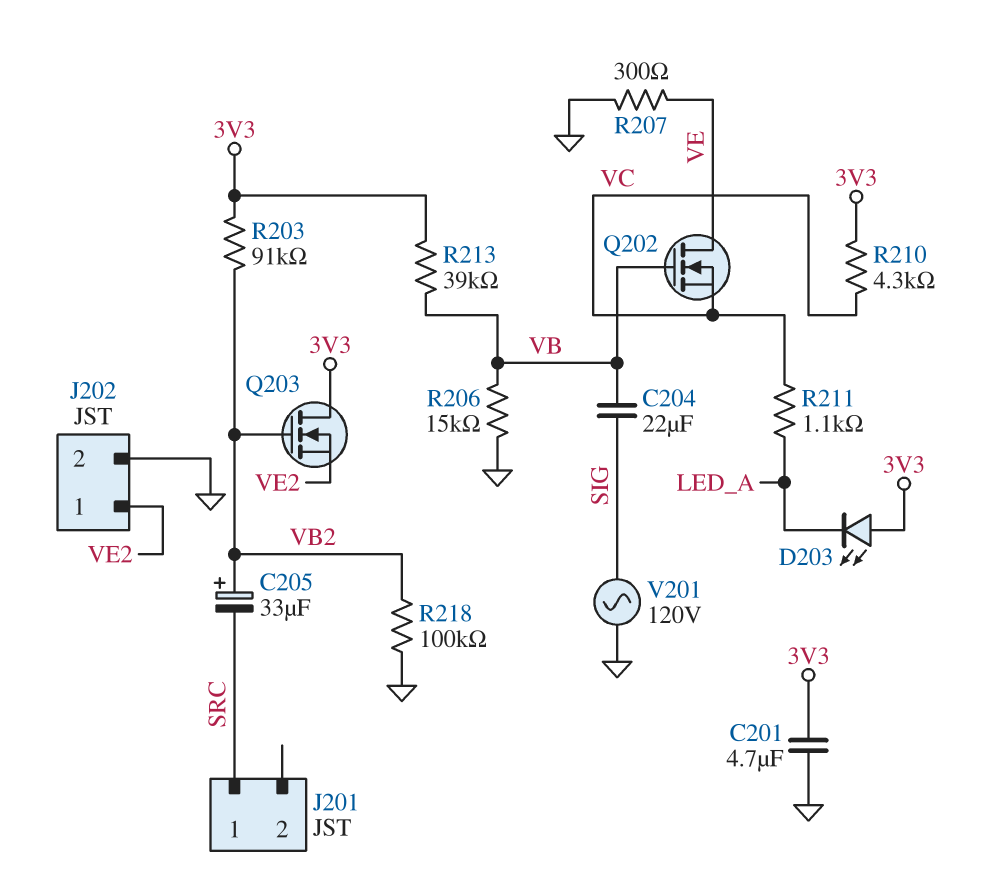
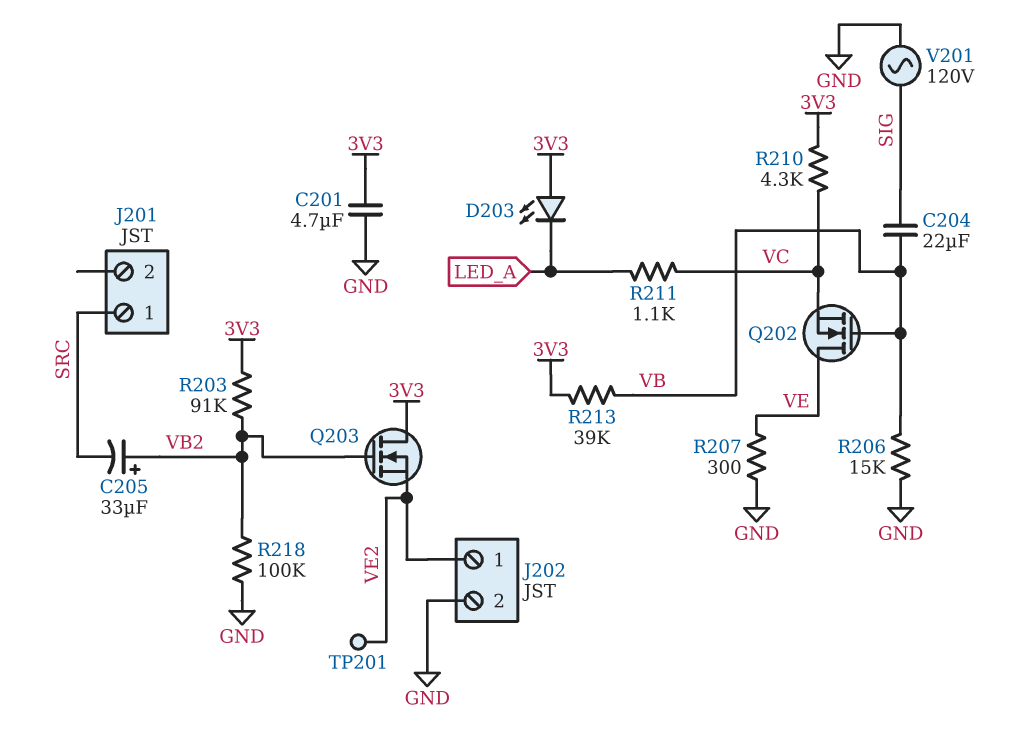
TP201: none -> test point (VE2)

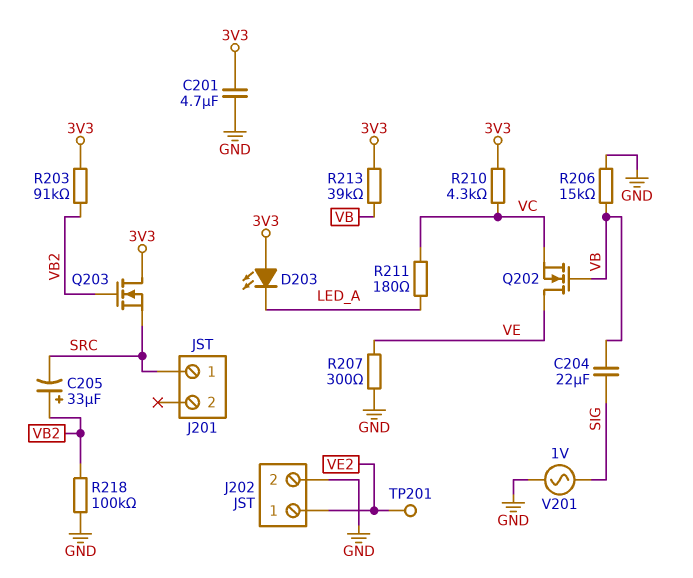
Q203: NMOS (G VB2, D 3V3, S VE2) -> NMOS (G VB2, D 3V3, S SRC)
R211: 1.1k (LED_A, VC) -> 180 (LED_A, VC)
V201: AC 120V (GND, SIG) -> AC 1V (GND, SIG)

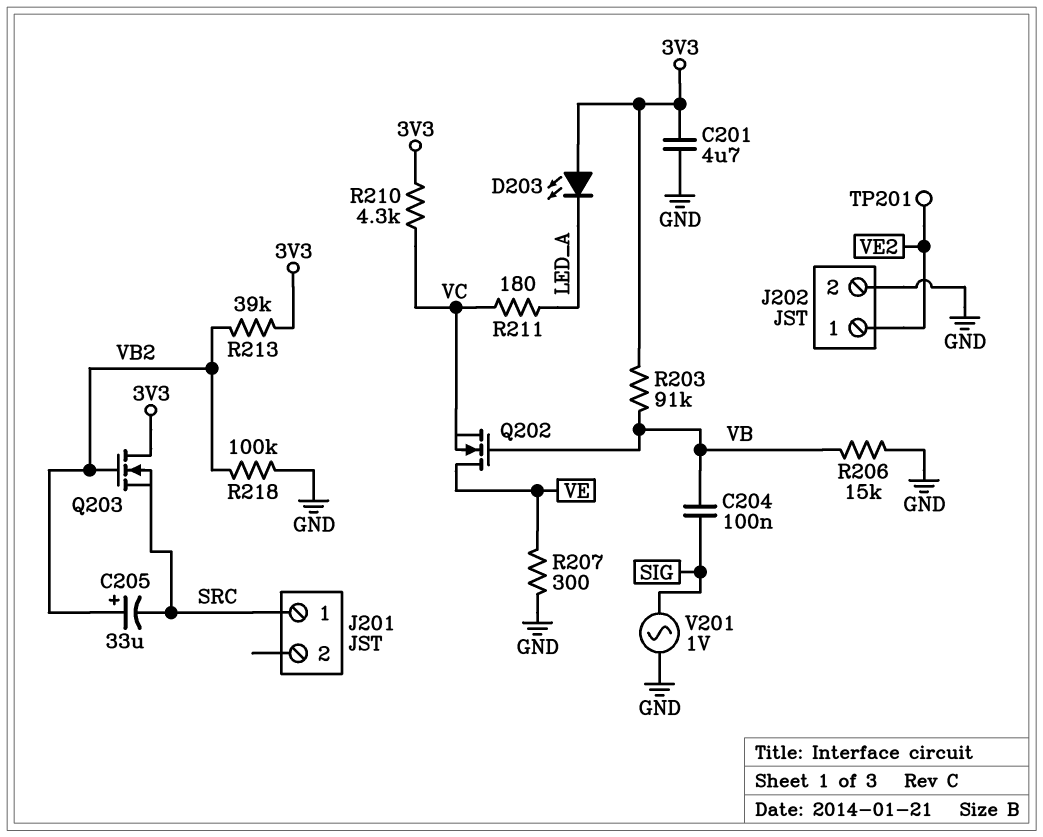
C204: 22uF (SIG, VB) -> 100nF (SIG, VB)
R203: 91k (3V3, VB2) -> 91k (3V3, VB)
R213: 39k (3V3, VB) -> 39k (3V3, VB2)

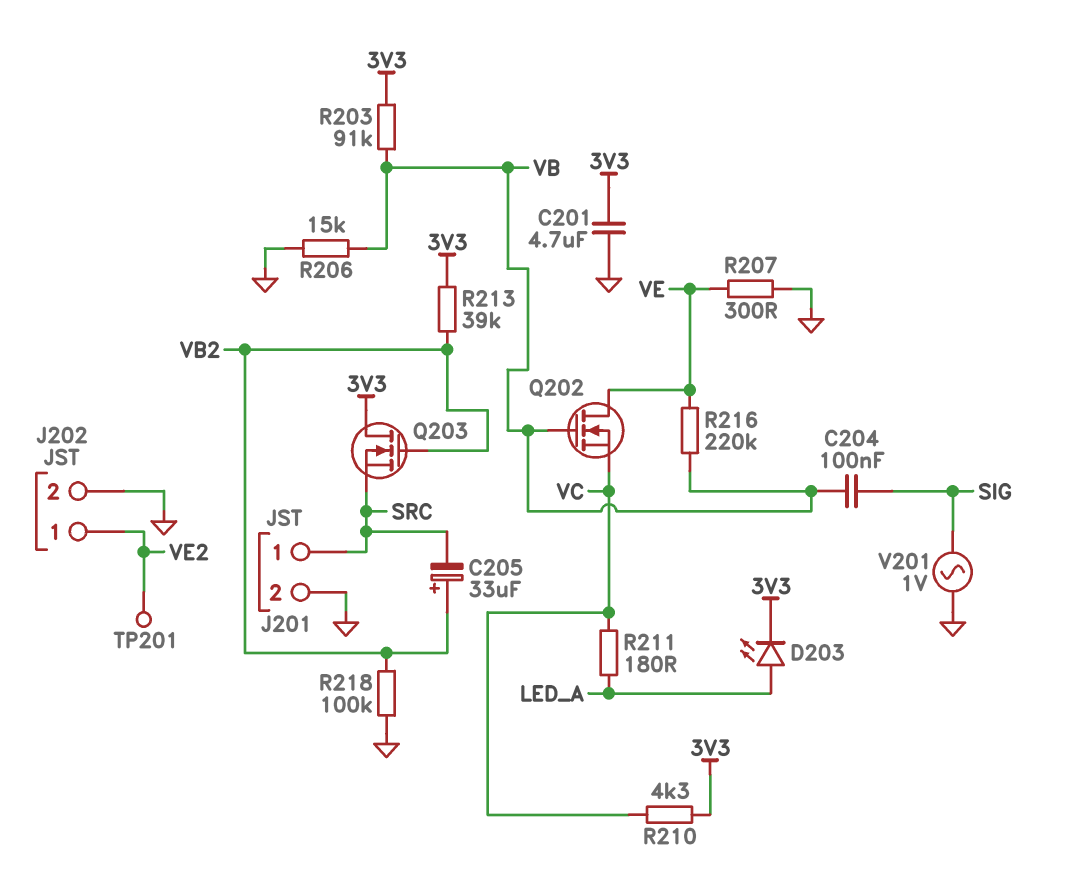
D203: LED (A 3V3, K LED_A) -> LED (A LED_A, K 3V3)
J201 pin 2: none -> GND
R216: none -> 220k (VB, VE)

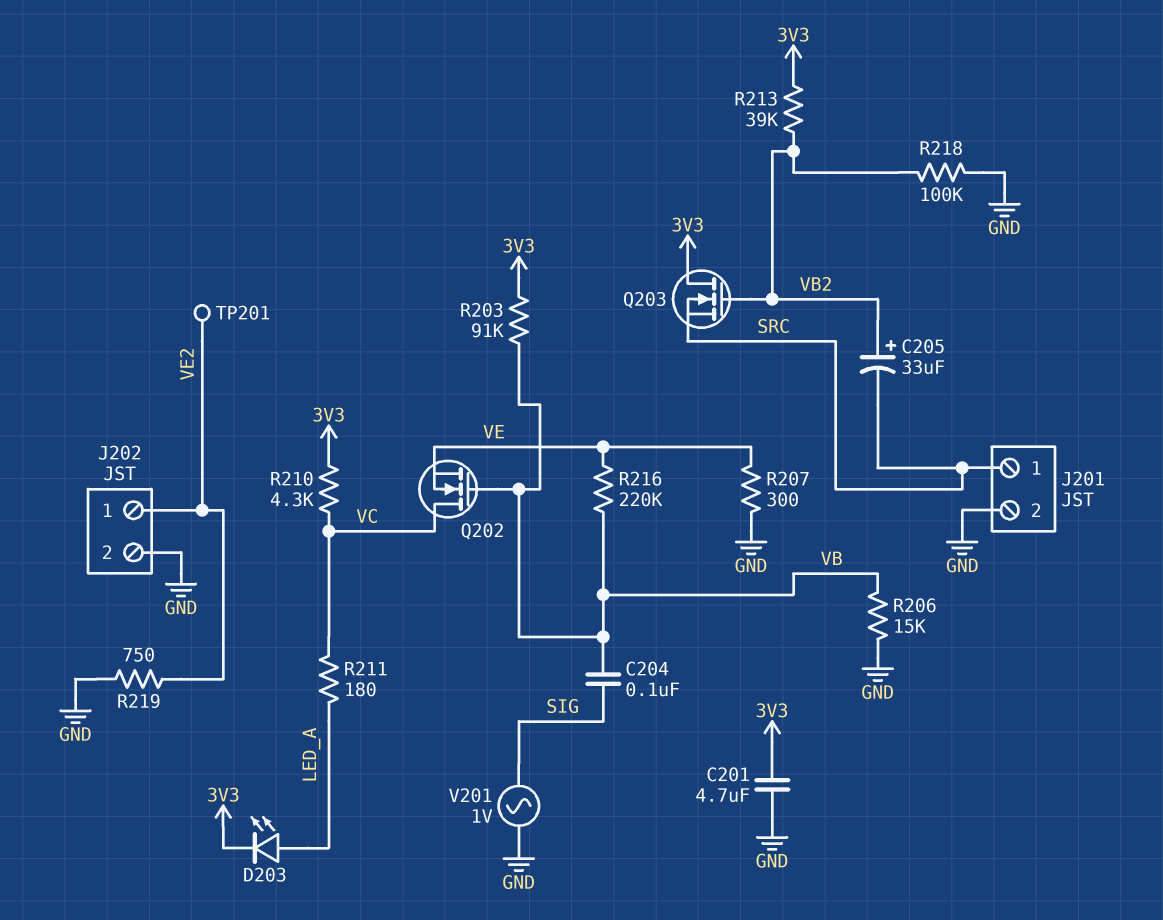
Q202: NMOS (G VB, D VE, S VC) -> NMOS (G VB, D VC, S VE)
R219: none -> 750 (GND, VE2)

